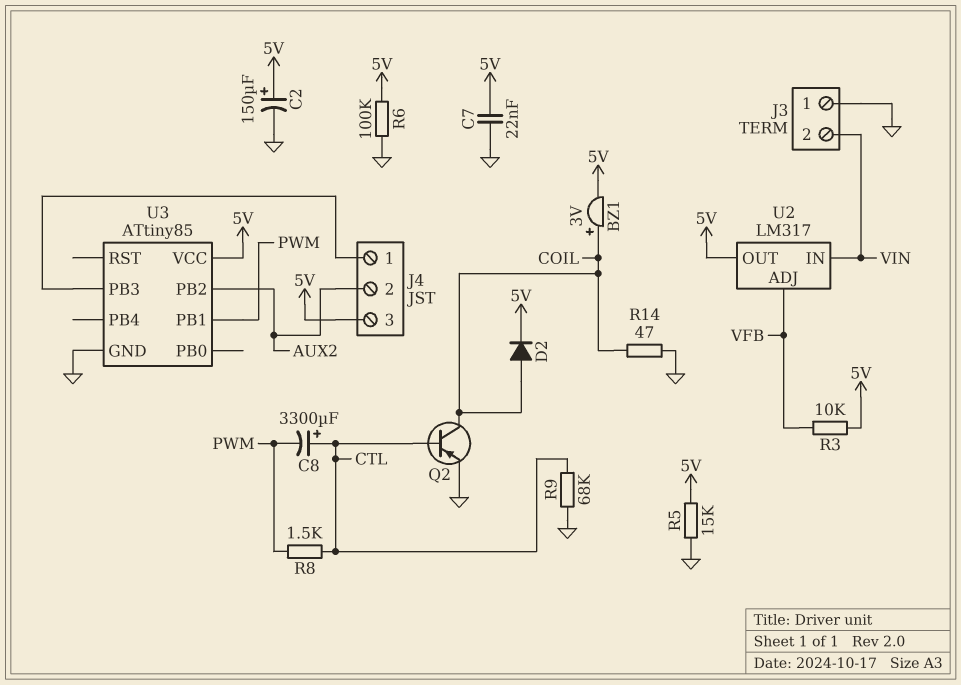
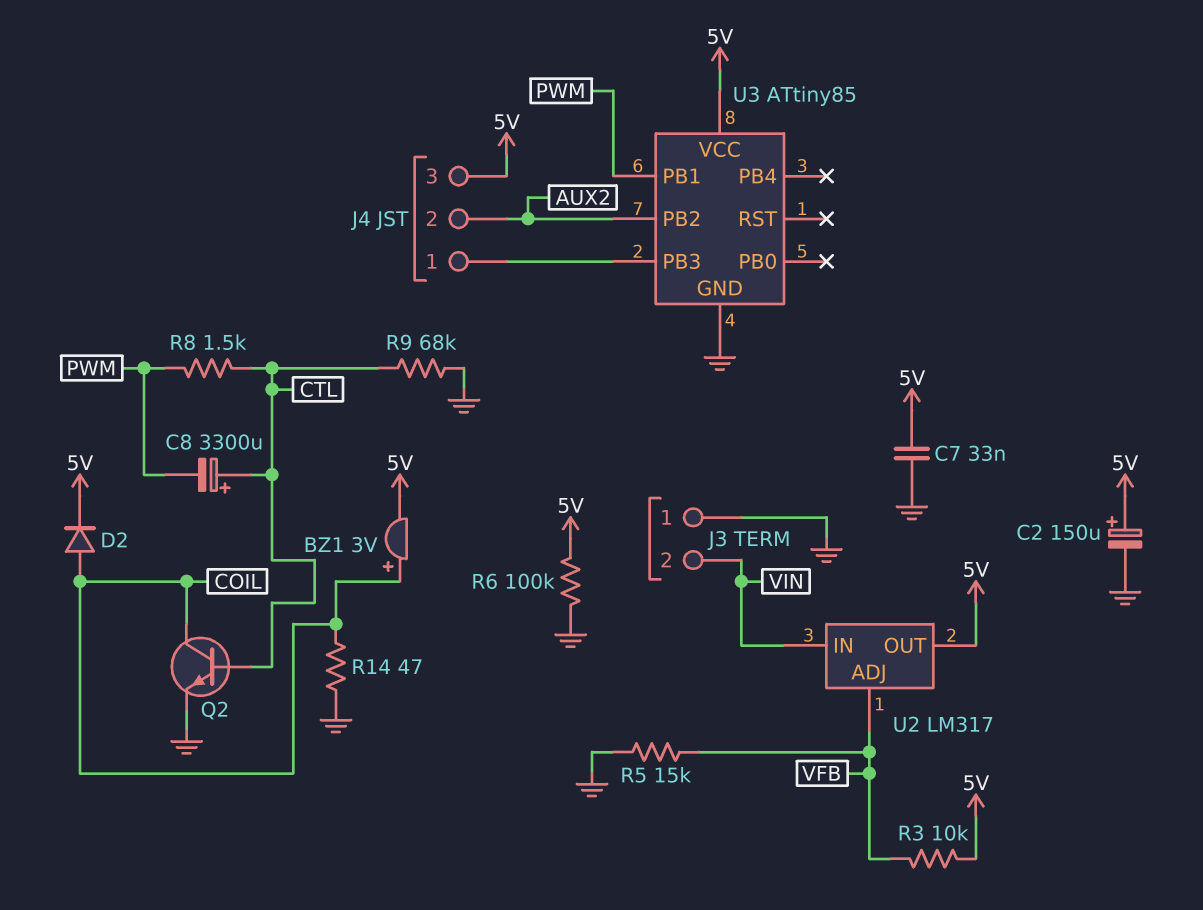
C7: 22nF (5V, GND) -> 33nF (5V, GND)
Q2: PNP (B CTL, C COIL, E GND) -> NPN (B CTL, C COIL, E GND)
R5: 15k (5V, GND) -> 15k (GND, VFB)

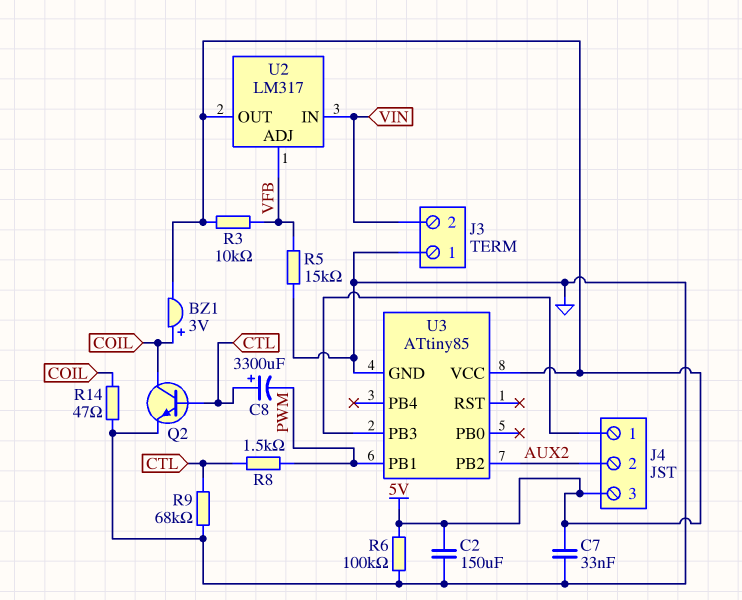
C2: 150uF (plus 5V, minus GND) -> 150uF (5V, GND)
D2: diode (A COIL, K 5V) -> none

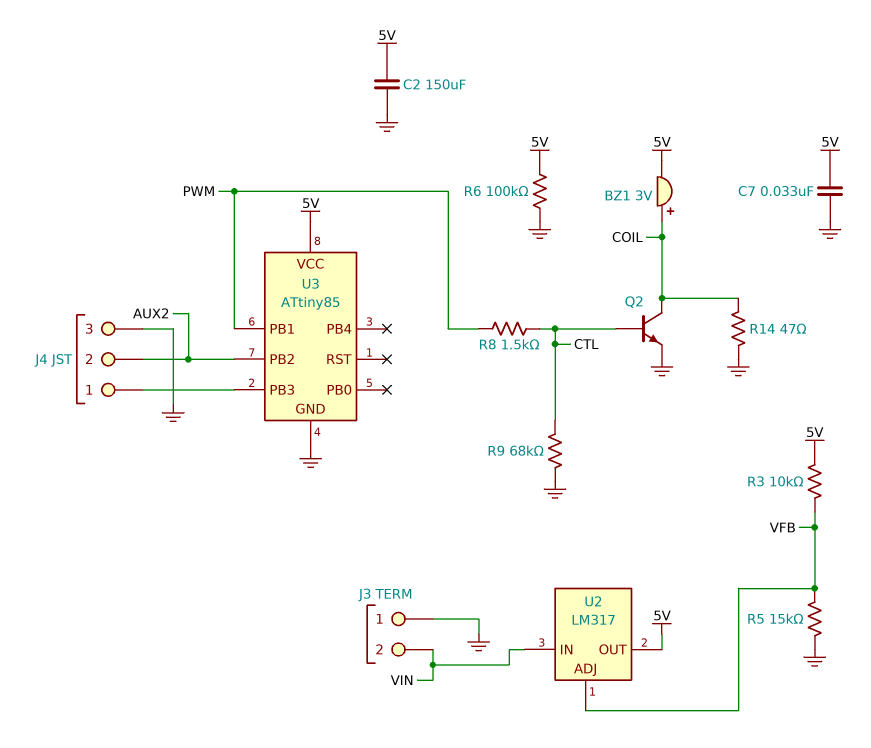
C8: 3300uF (plus CTL, minus PWM) -> none
J4 pin 3: 5V -> GND

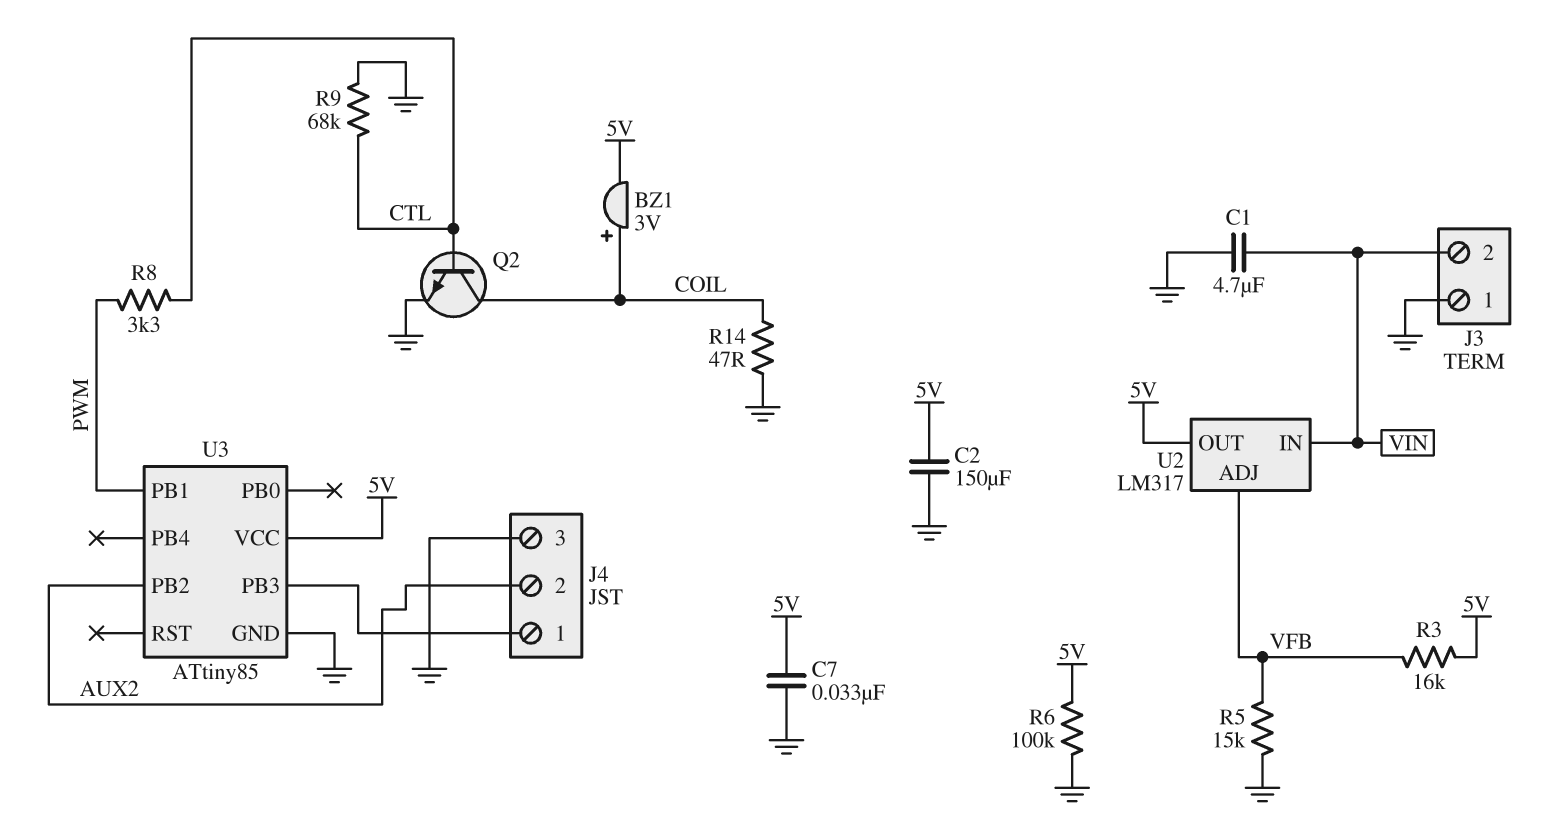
C1: none -> 4.7uF (GND, VIN)
R3: 10k (5V, VFB) -> 16k (5V, VFB)
R8: 1.5k (CTL, PWM) -> 3.3k (CTL, PWM)

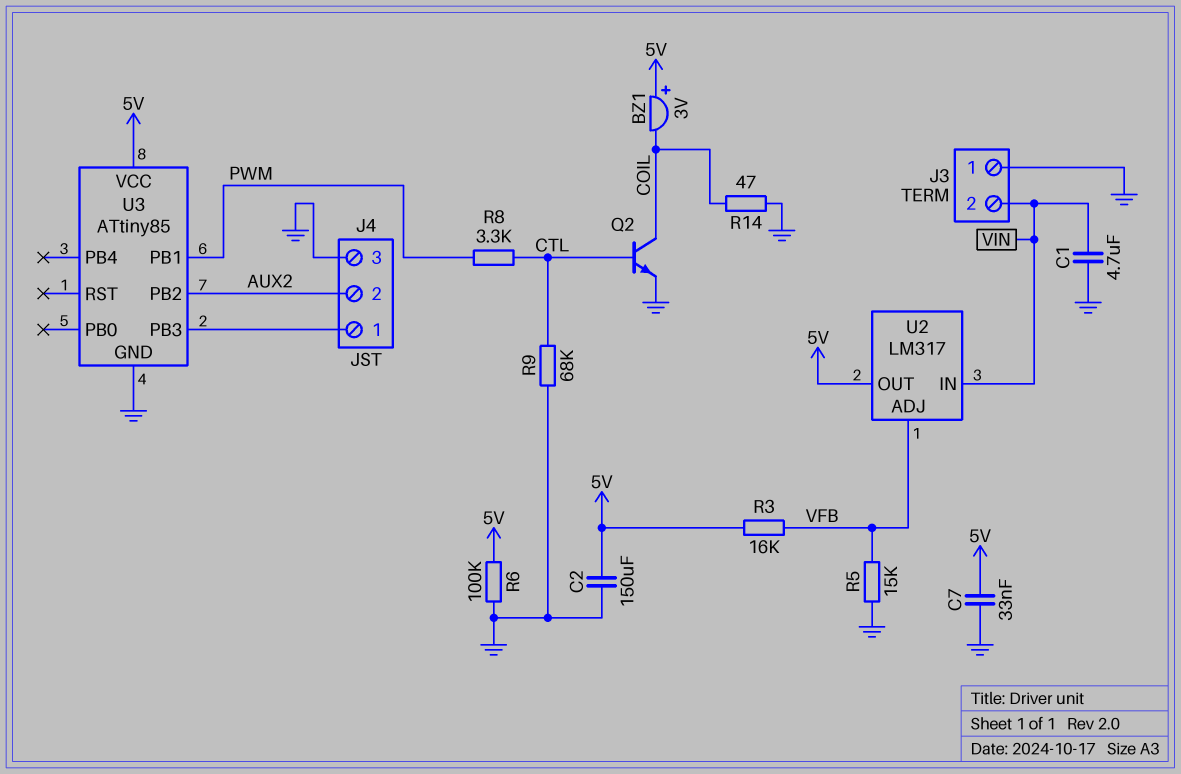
BZ1: buzzer 3V (plus COIL, minus 5V) -> buzzer 3V (plus 5V, minus COIL)

